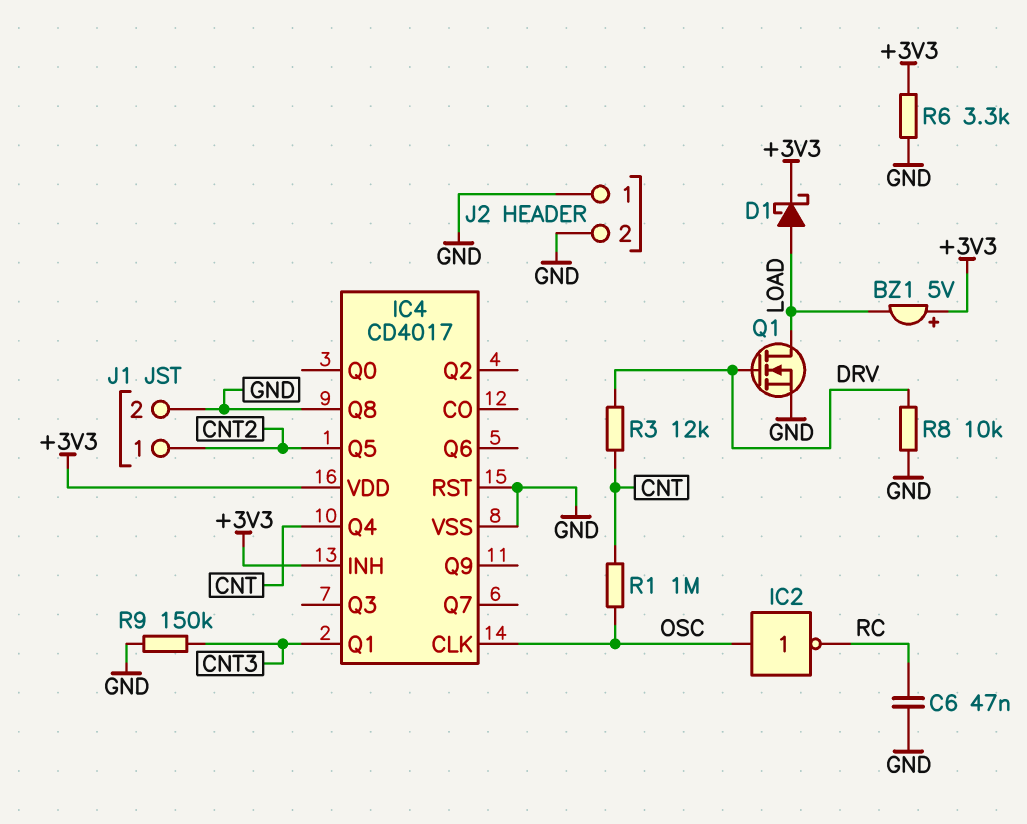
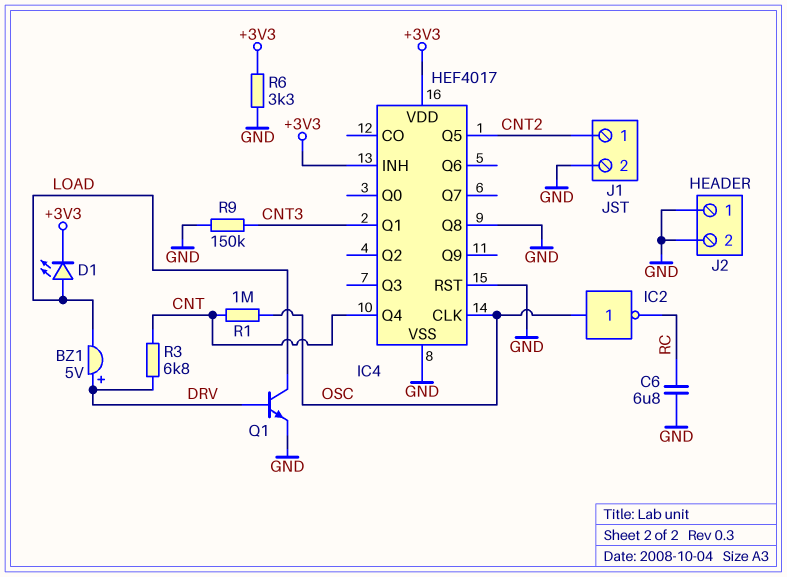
BZ1: buzzer 5V (plus +3V3, minus LOAD) -> buzzer 5V (plus DRV, minus LOAD)
C6: 47nF (GND, RC) -> 6.8uF (GND, RC)
D1: schottky (A LOAD, K +3V3) -> LED (A LOAD, K +3V3)
IC4: CD4017 -> HEF4017
Q1: NMOS (G DRV, D LOAD, S GND) -> NPN (B DRV, C LOAD, E GND)
R3: 12k (CNT, DRV) -> 6.8k (CNT, DRV)
R8: 10k (DRV, GND) -> none

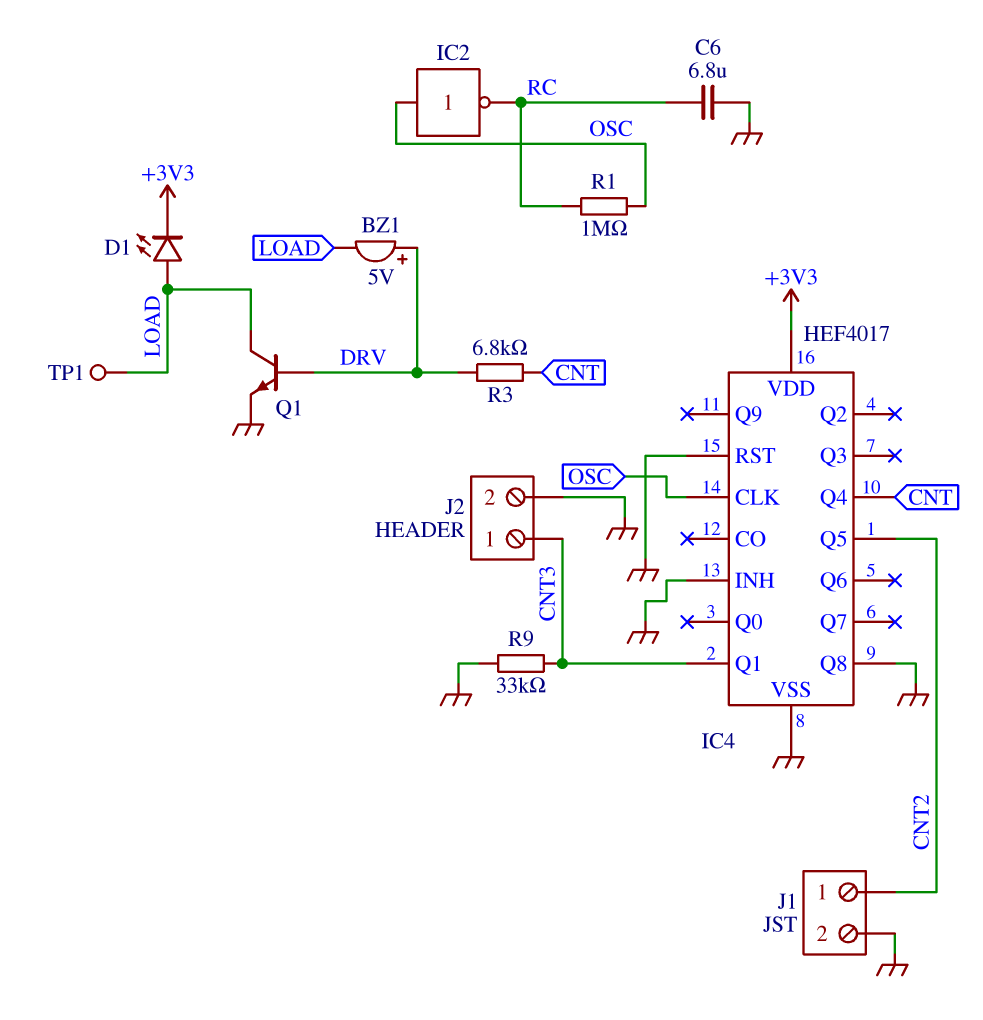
IC4 pin INH: +3V3 -> GND
J2 pin 1: GND -> CNT3
R1: 1M (CNT, OSC) -> 1M (OSC, RC)
R6: 3.3k (+3V3, GND) -> none
R9: 150k (CNT3, GND) -> 33k (CNT3, GND)
TP1: none -> test point (LOAD)

